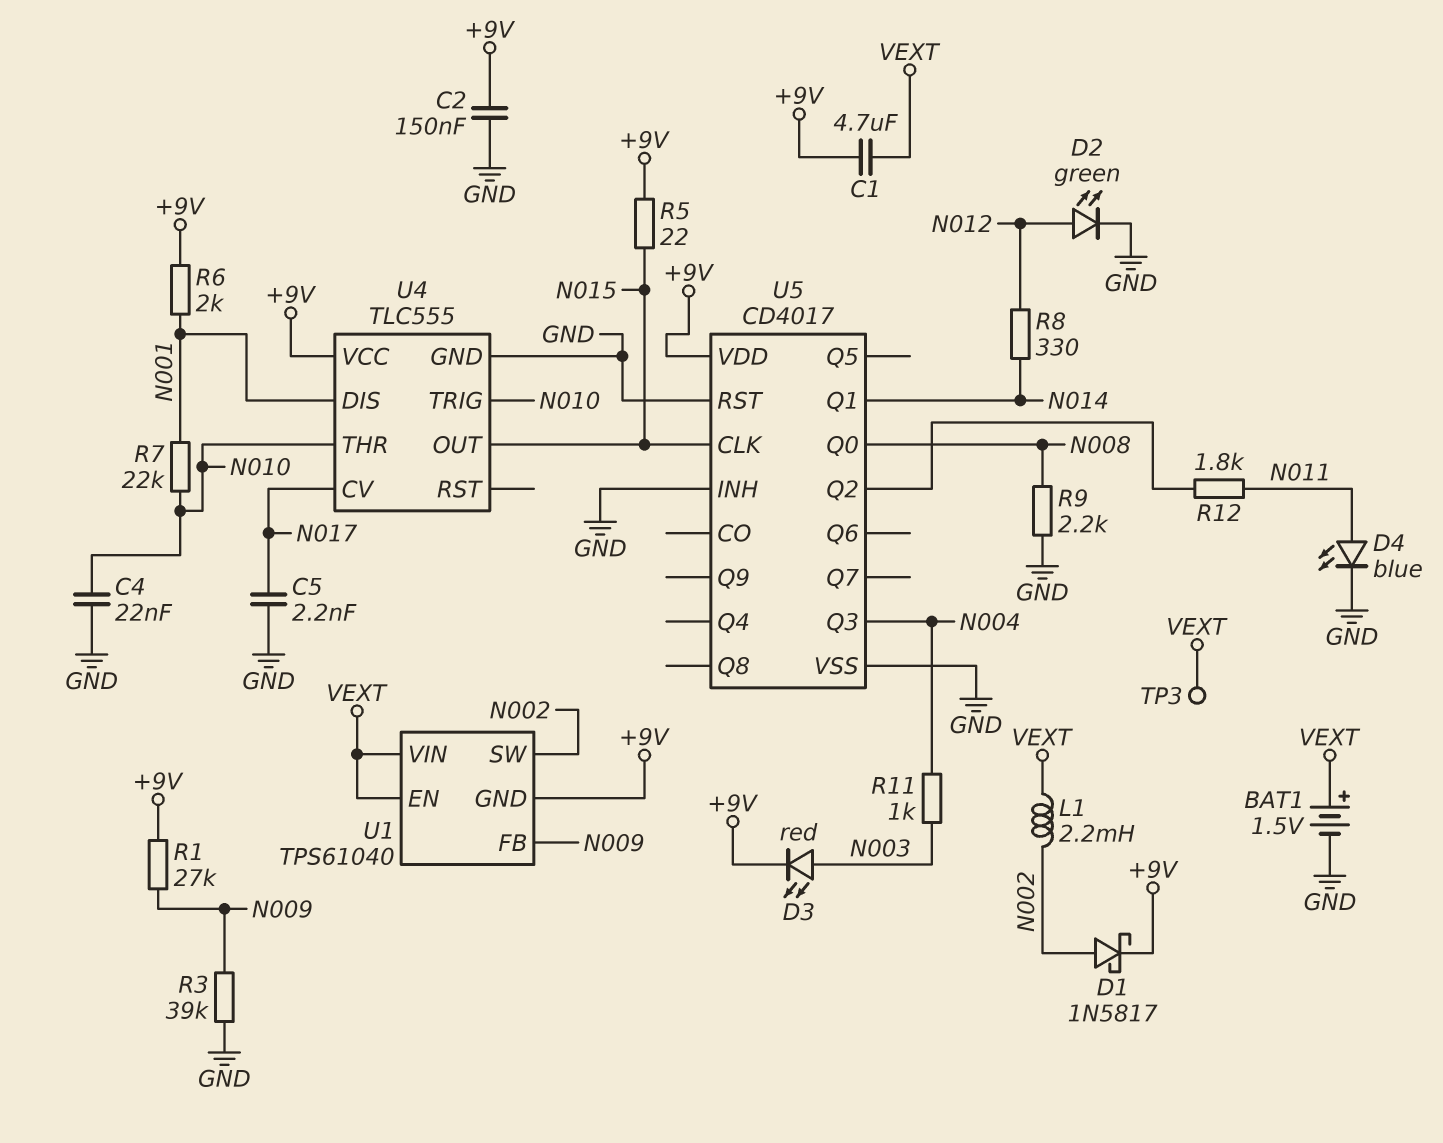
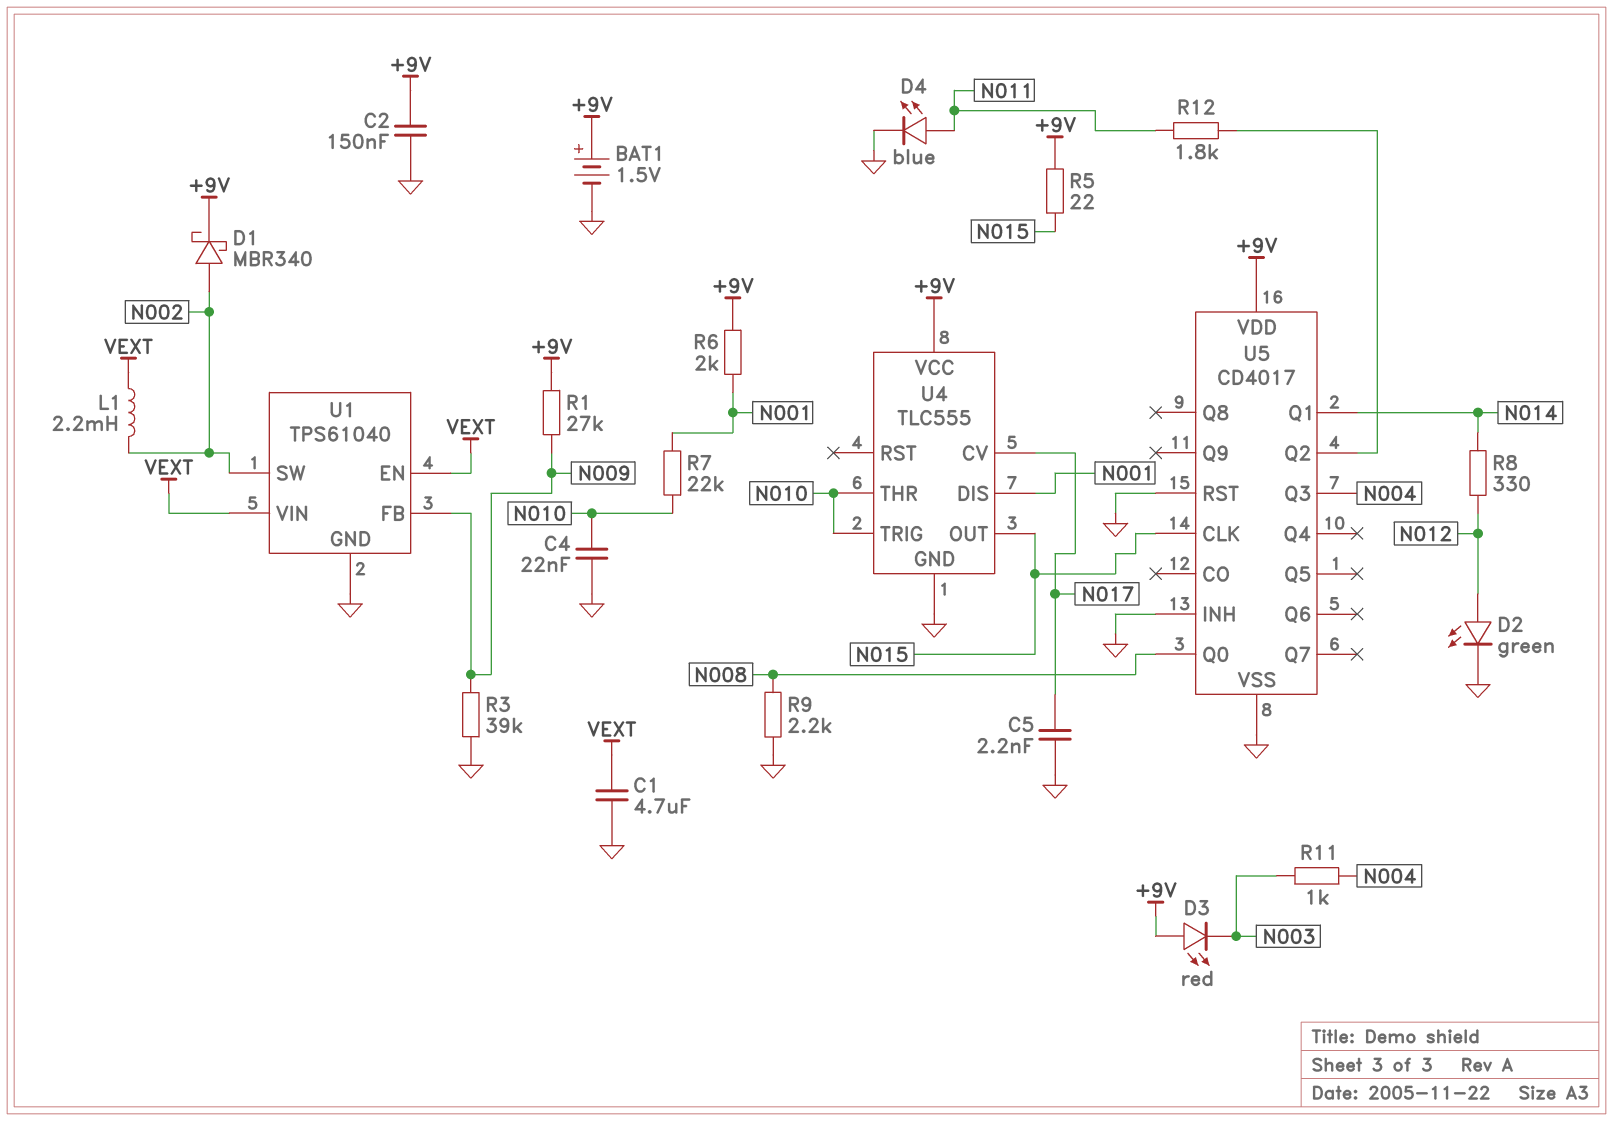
BAT1: 1.5V (plus VEXT, minus GND) -> 1.5V (plus +9V, minus GND)
C1: 4.7uF (+9V, VEXT) -> 4.7uF (GND, VEXT)
D1: schottky 1N5817 (A N002, K +9V) -> schottky MBR340 (A N002, K +9V)
D3: LED red (A N003, K +9V) -> LED red (A +9V, K N003)
TP3: test point (VEXT) -> none
U1 pin GND: +9V -> GND

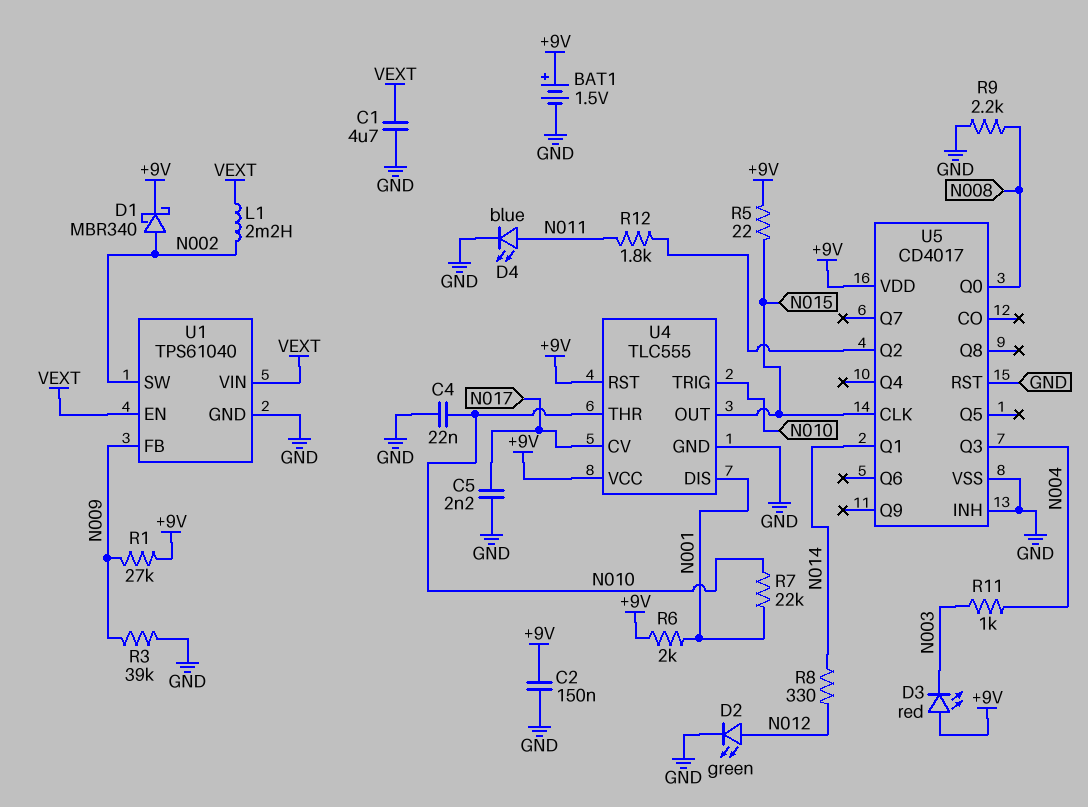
U4 pin RST: none -> +9V

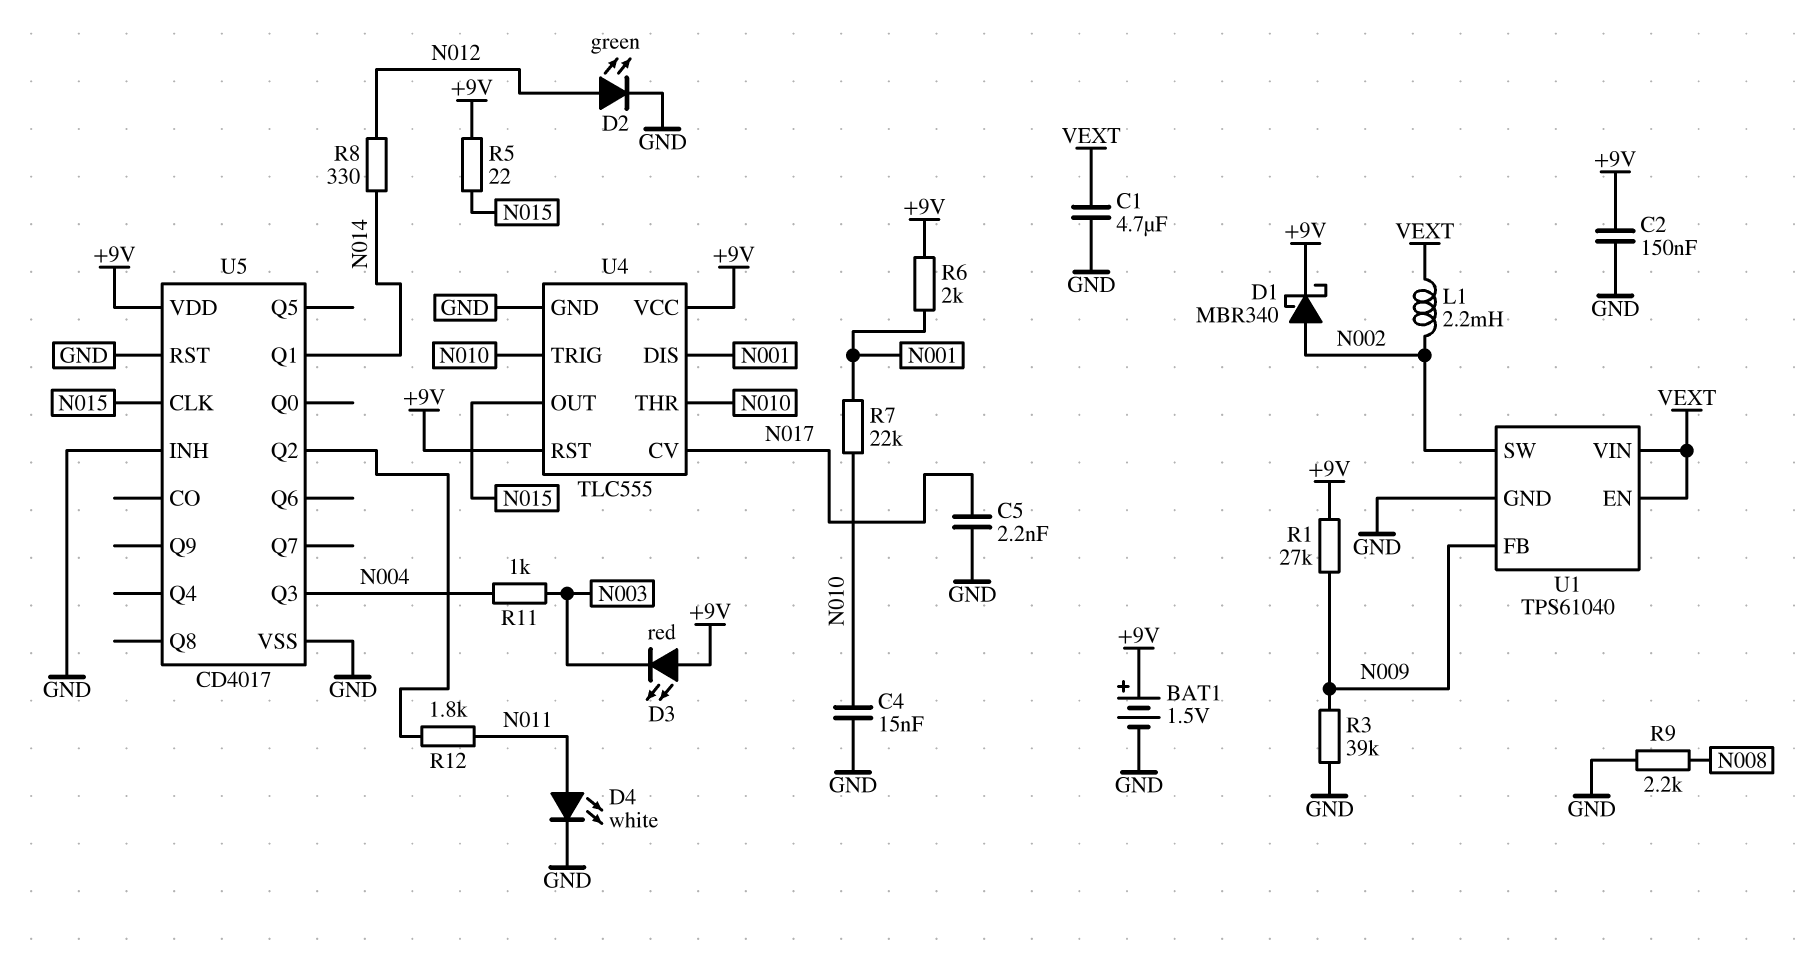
C4: 22nF (GND, N010) -> 15nF (GND, N010)
D4: LED blue (A N011, K GND) -> LED white (A N011, K GND)
U5 pin Q0: N008 -> none

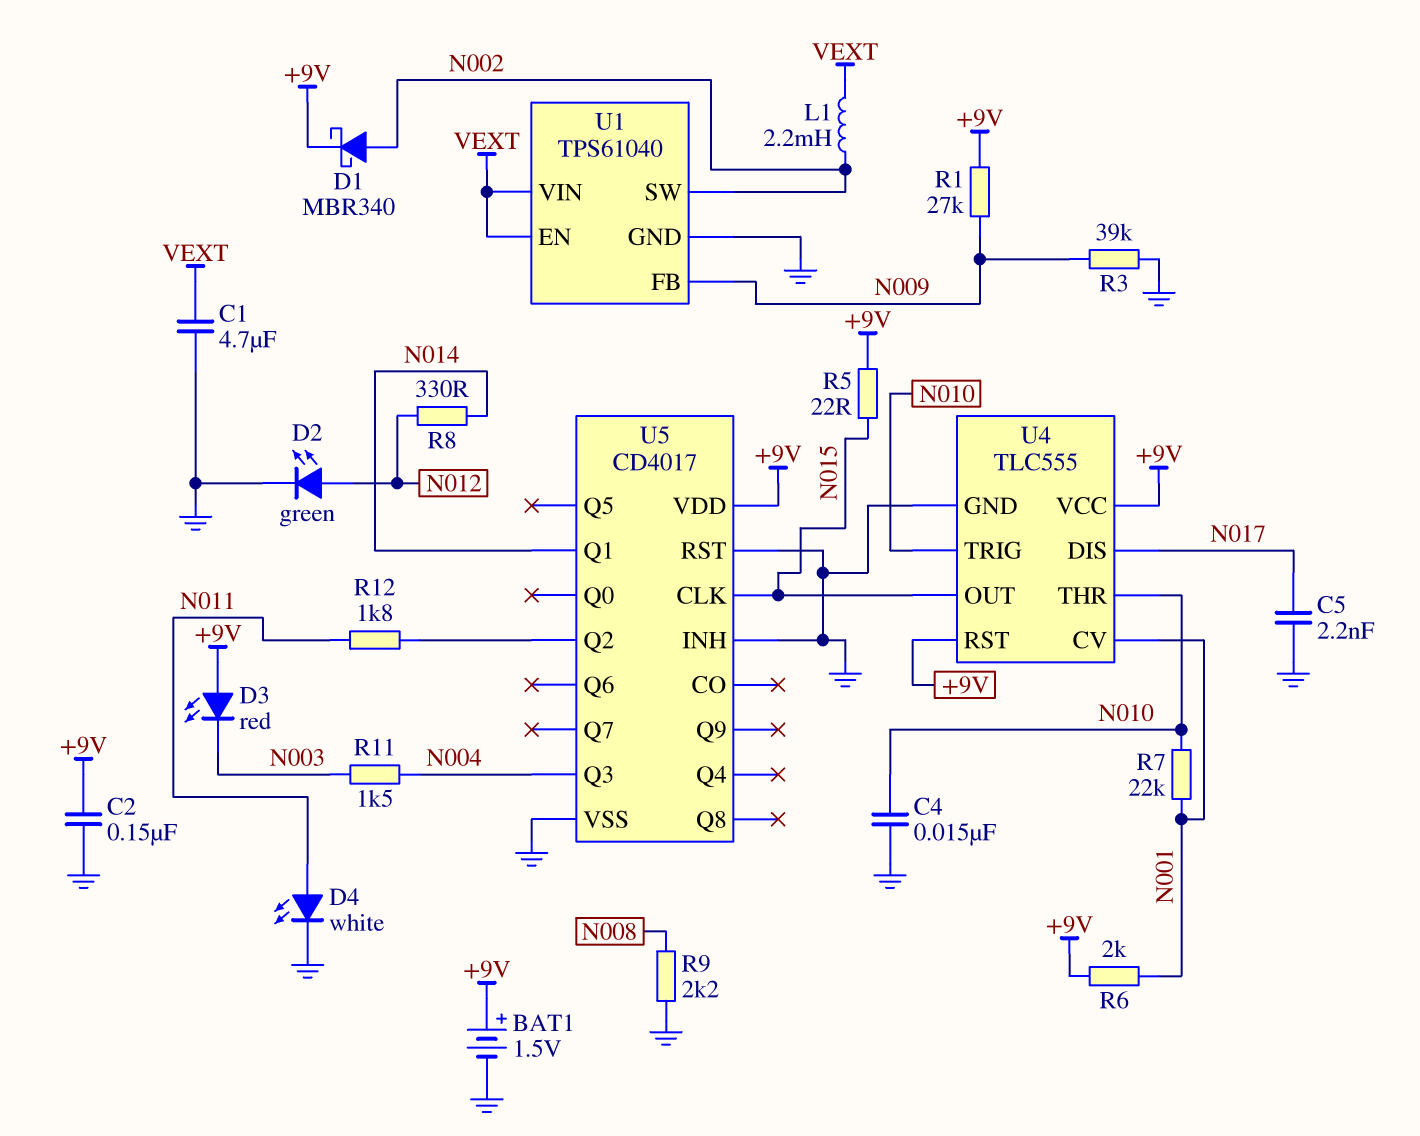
R11: 1k (N003, N004) -> 1.5k (N003, N004)
U4 pin CV: N017 -> N001
U4 pin DIS: N001 -> N017

